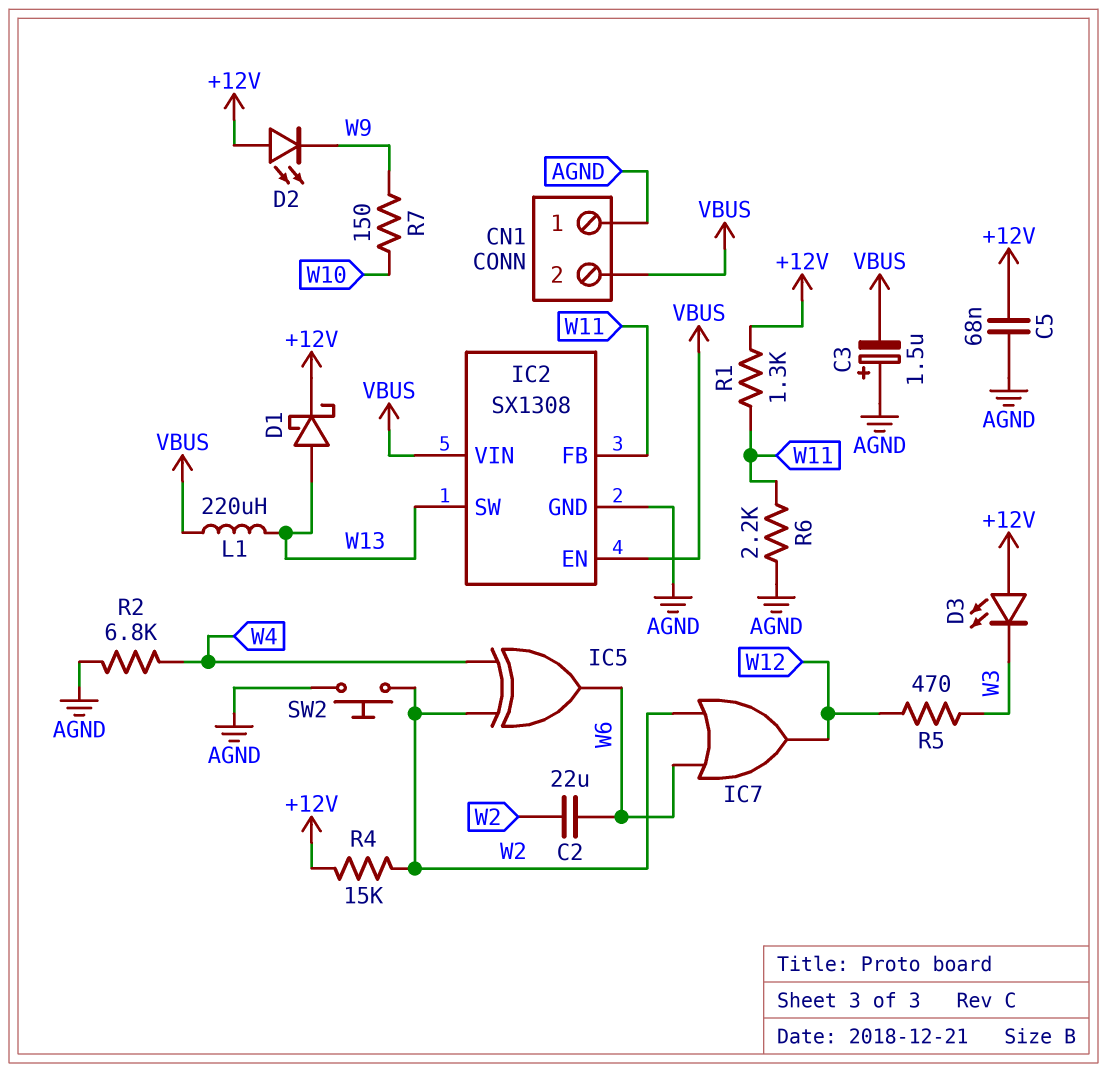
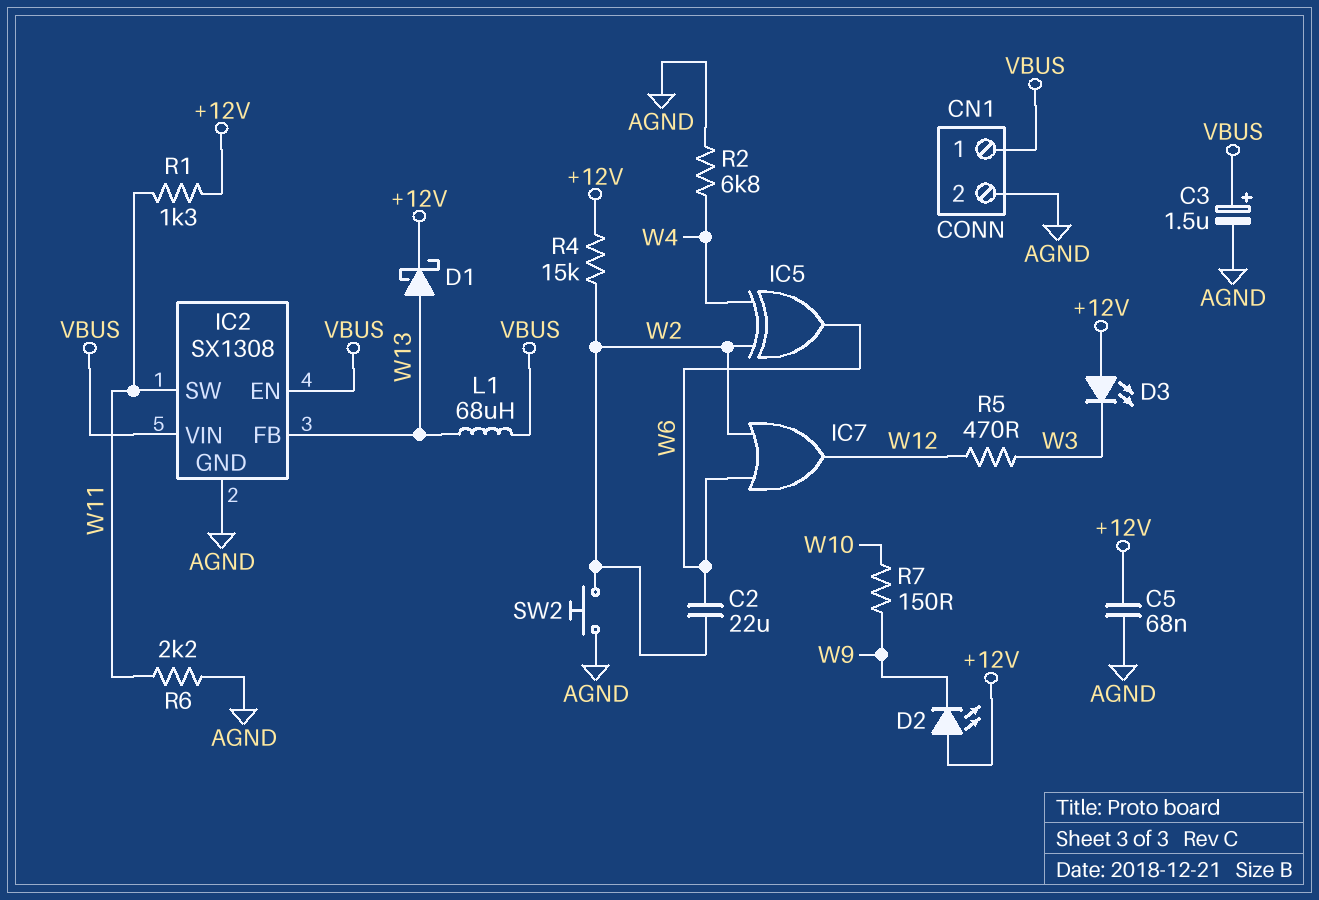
C3: 1.5uF (plus AGND, minus VBUS) -> 1.5uF (plus VBUS, minus AGND)
CN1 pin 1: AGND -> VBUS
CN1 pin 2: VBUS -> AGND
IC2 pin FB: W11 -> W13
IC2 pin SW: W13 -> W11
L1: 220uH (VBUS, W13) -> 68uH (VBUS, W13)

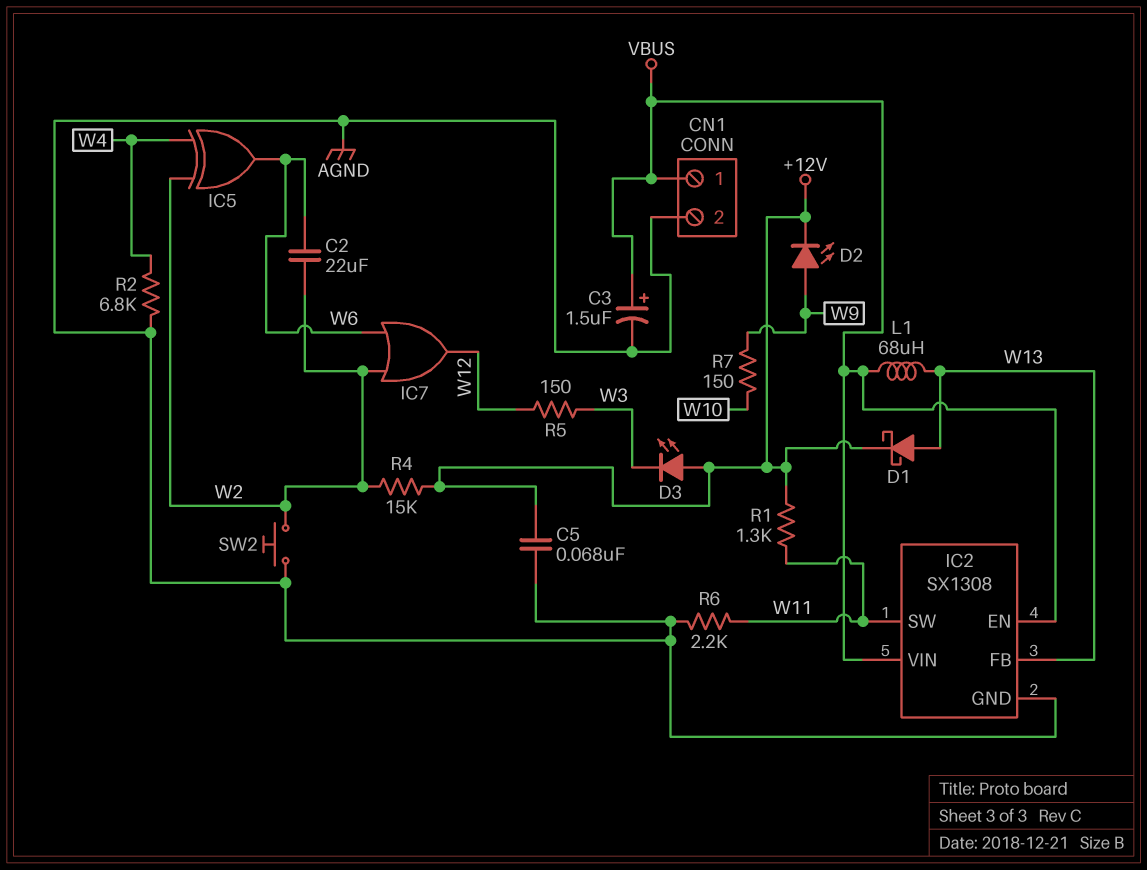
D2: LED (A +12V, K W9) -> LED (A W9, K +12V)
R5: 470 (W3, W12) -> 150 (W3, W12)

